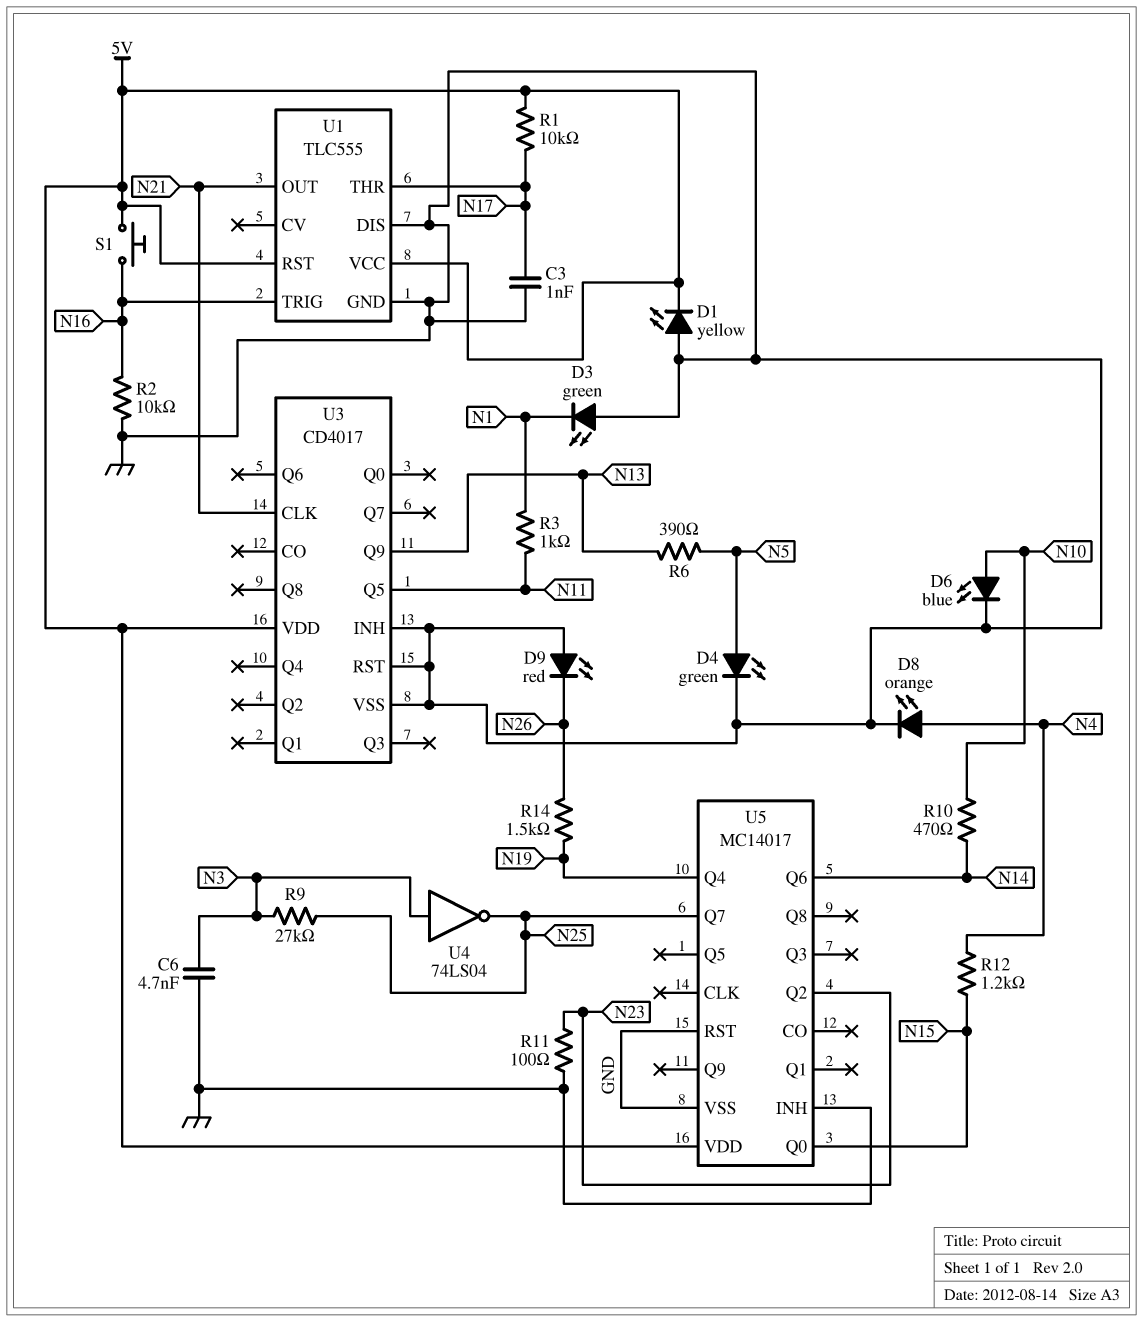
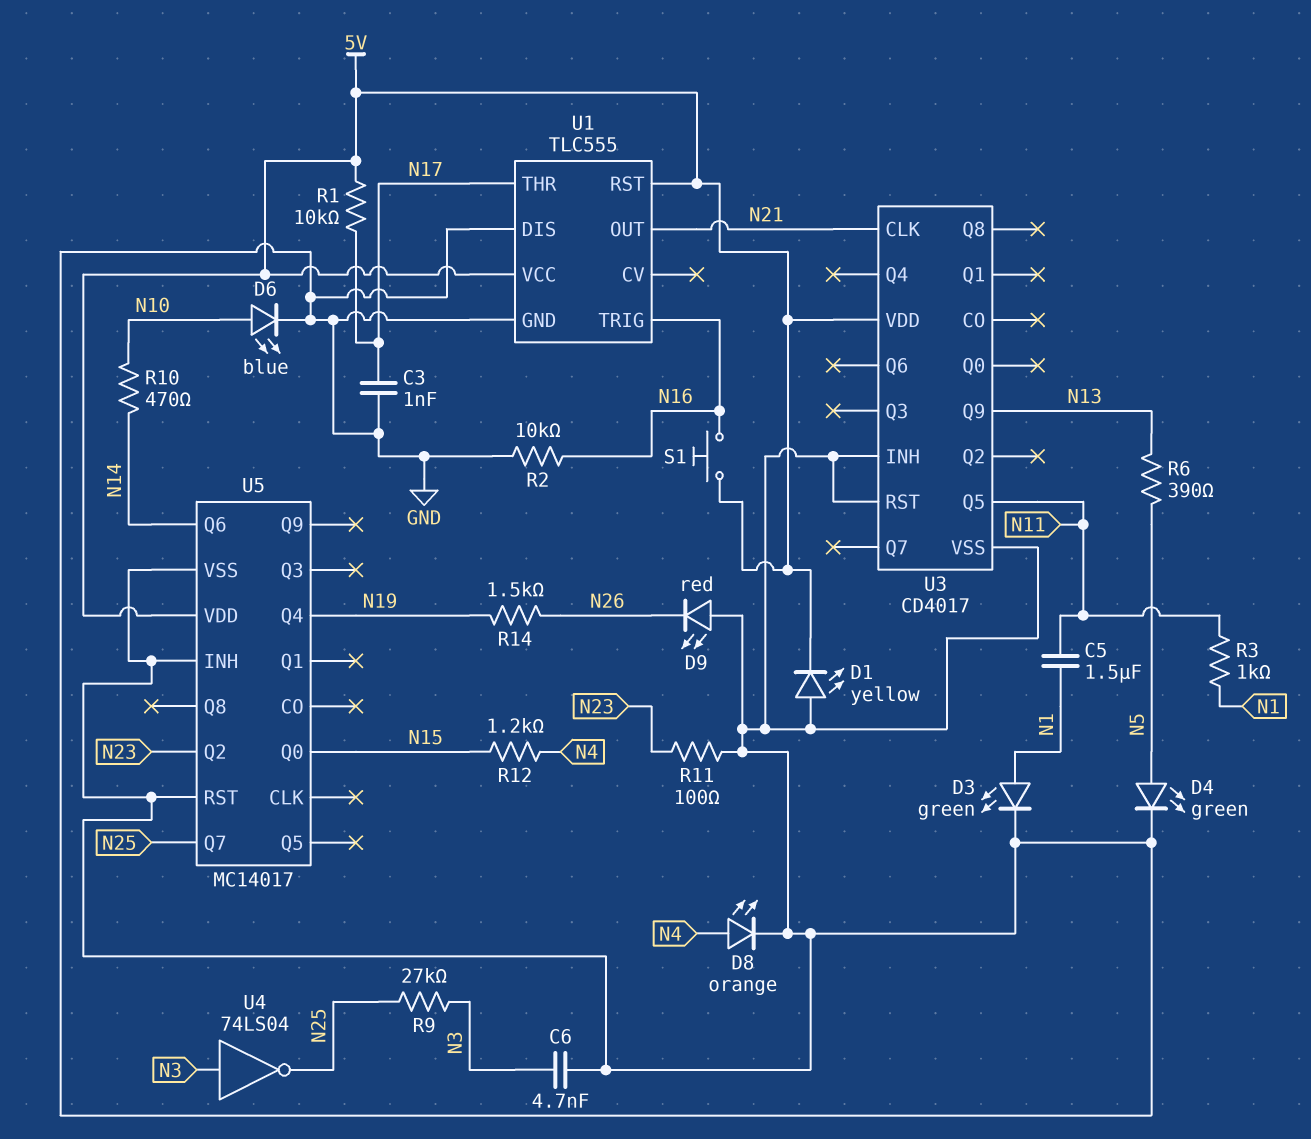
C5: none -> 1.5uF (N1, N11)
D3: LED green (A GND, K N1) -> LED green (A N1, K GND)

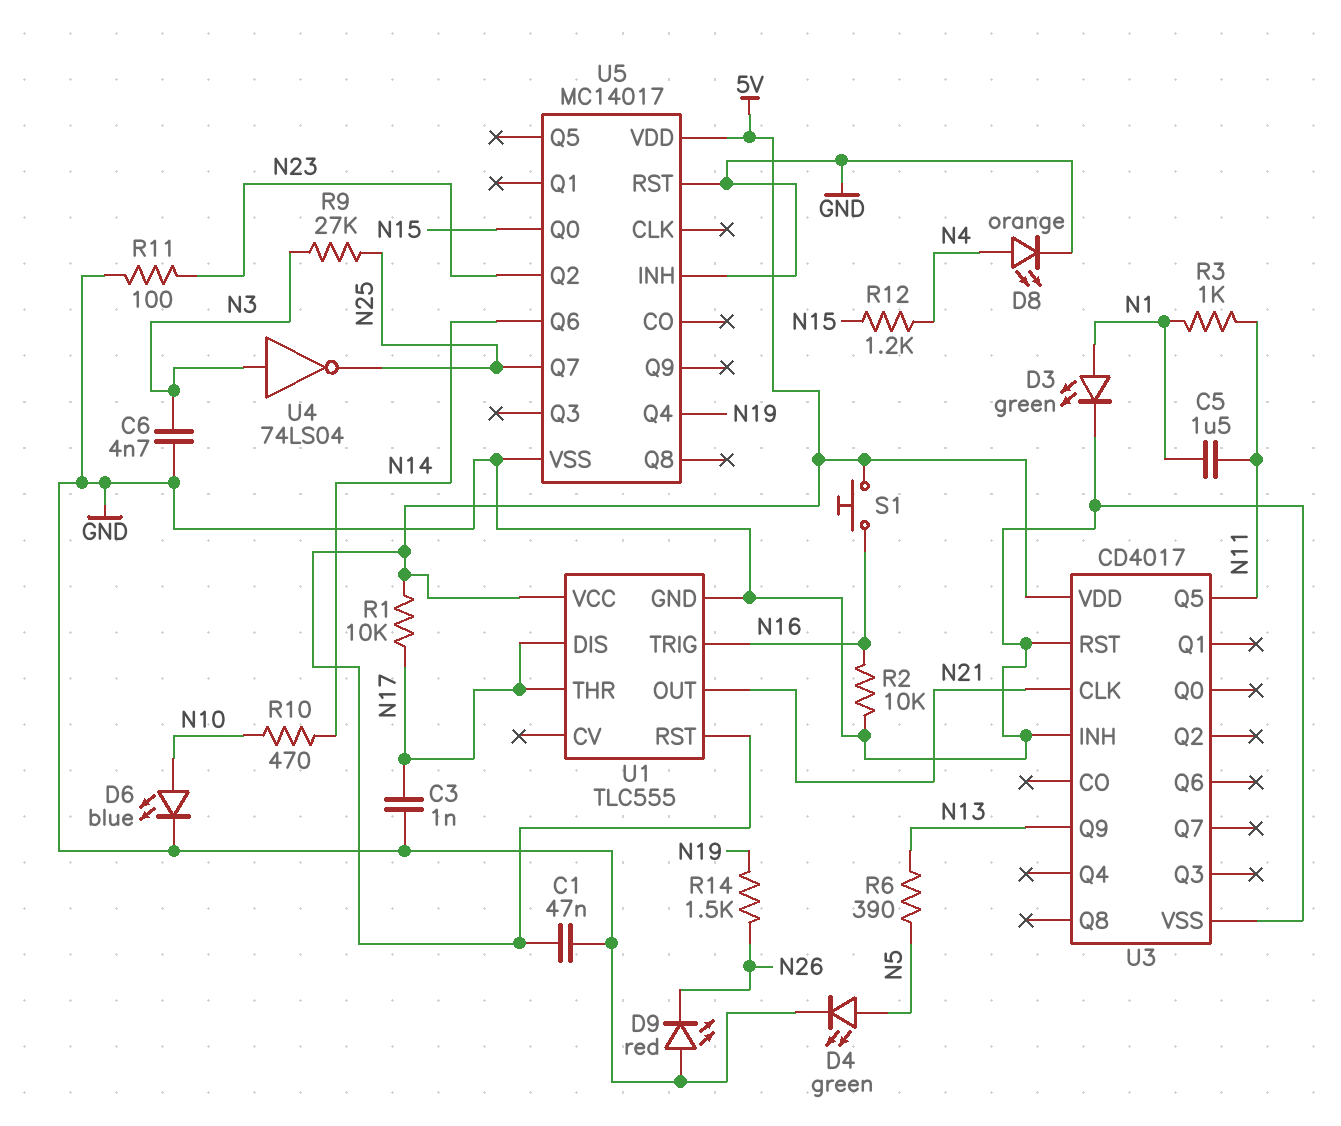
C1: none -> 47nF (5V, GND)
D1: LED yellow (A GND, K 5V) -> none
U1 pin DIS: GND -> N17

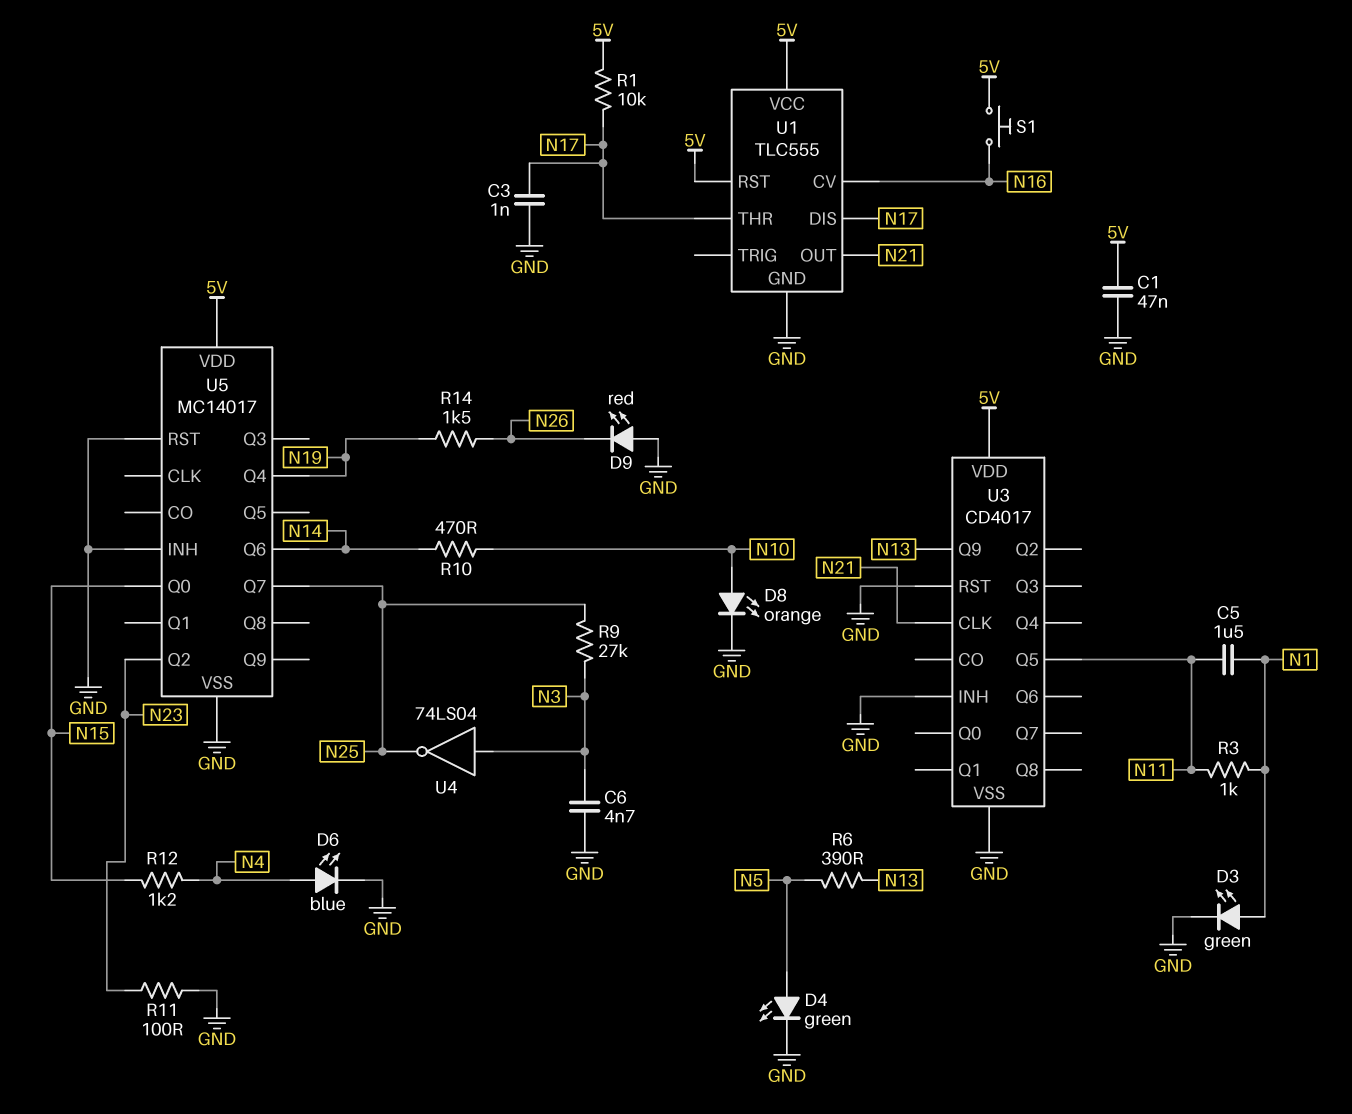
D6: LED blue (A N10, K GND) -> LED blue (A N4, K GND)
D8: LED orange (A N4, K GND) -> LED orange (A N10, K GND)
R2: 10k (GND, N16) -> none
U1 pin CV: none -> N16
U1 pin TRIG: N16 -> none

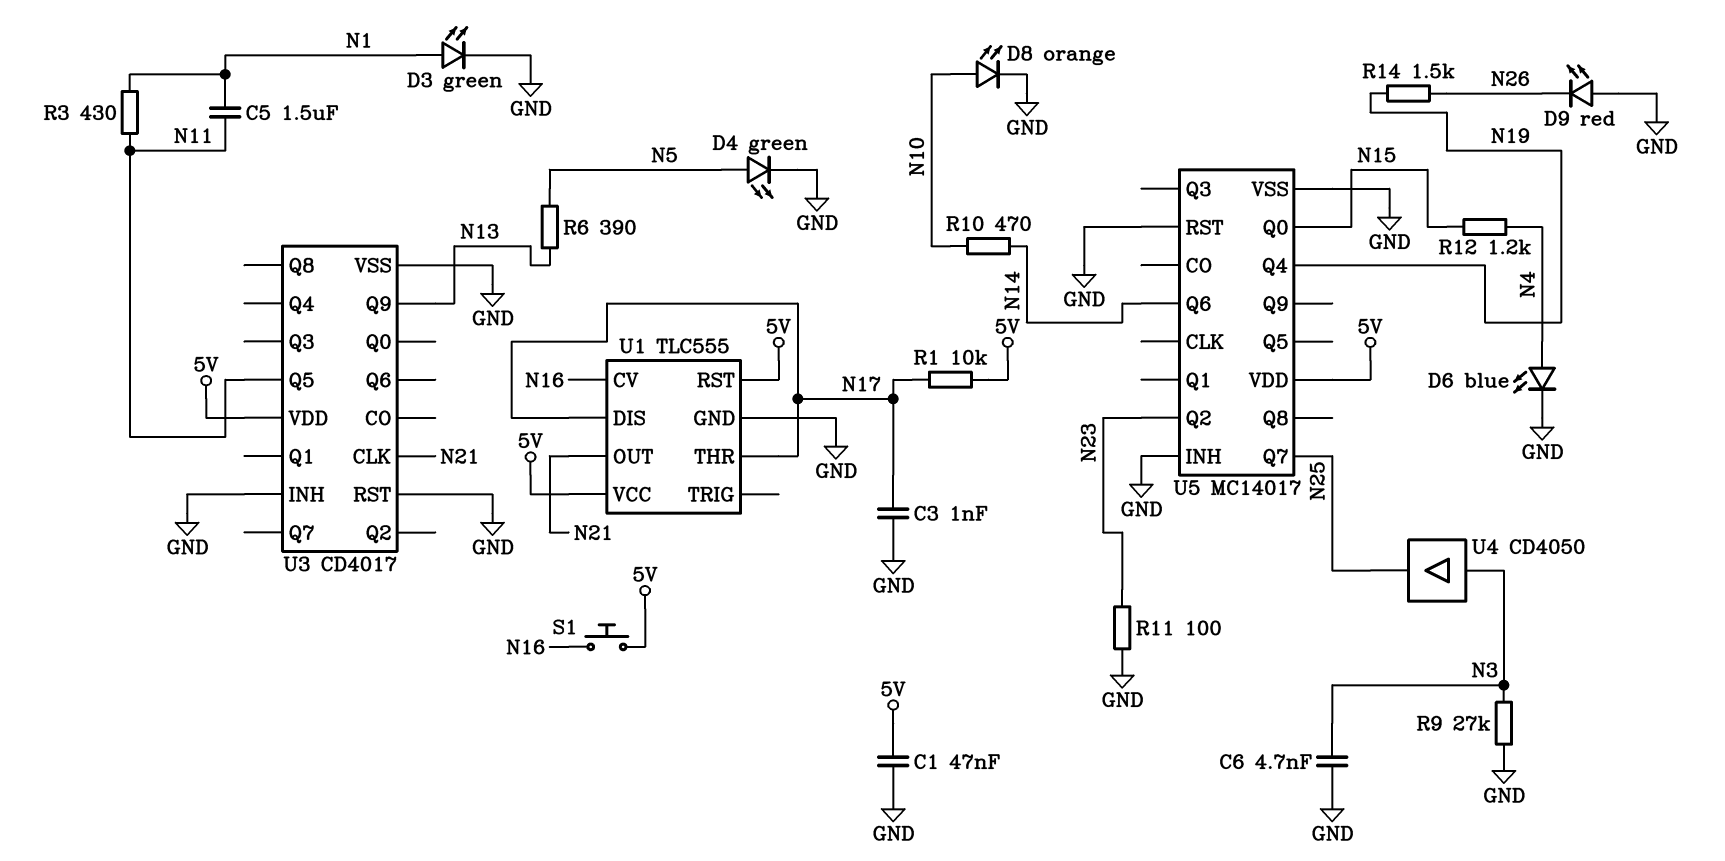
R3: 1k (N1, N11) -> 430 (N1, N11)
R9: 27k (N3, N25) -> 27k (GND, N3)
U4: NOT 74LS04 (in N3, out N25) -> buffer CD4050 (in N3, out N25)

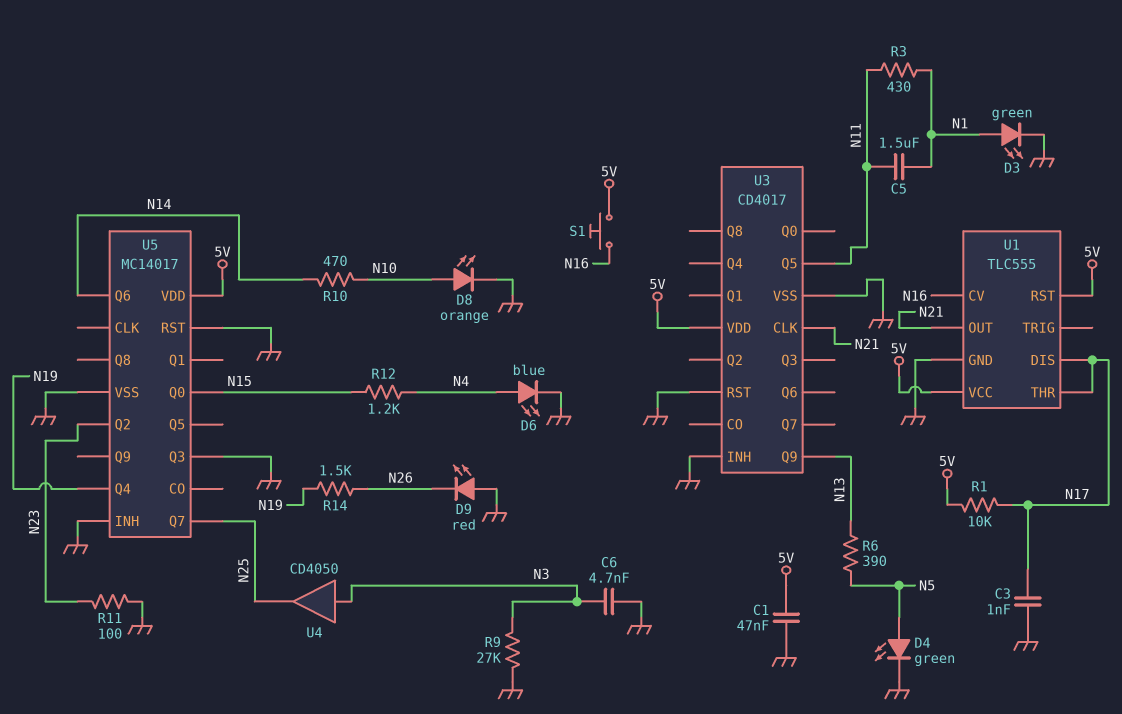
U5 pin Q3: none -> GND

